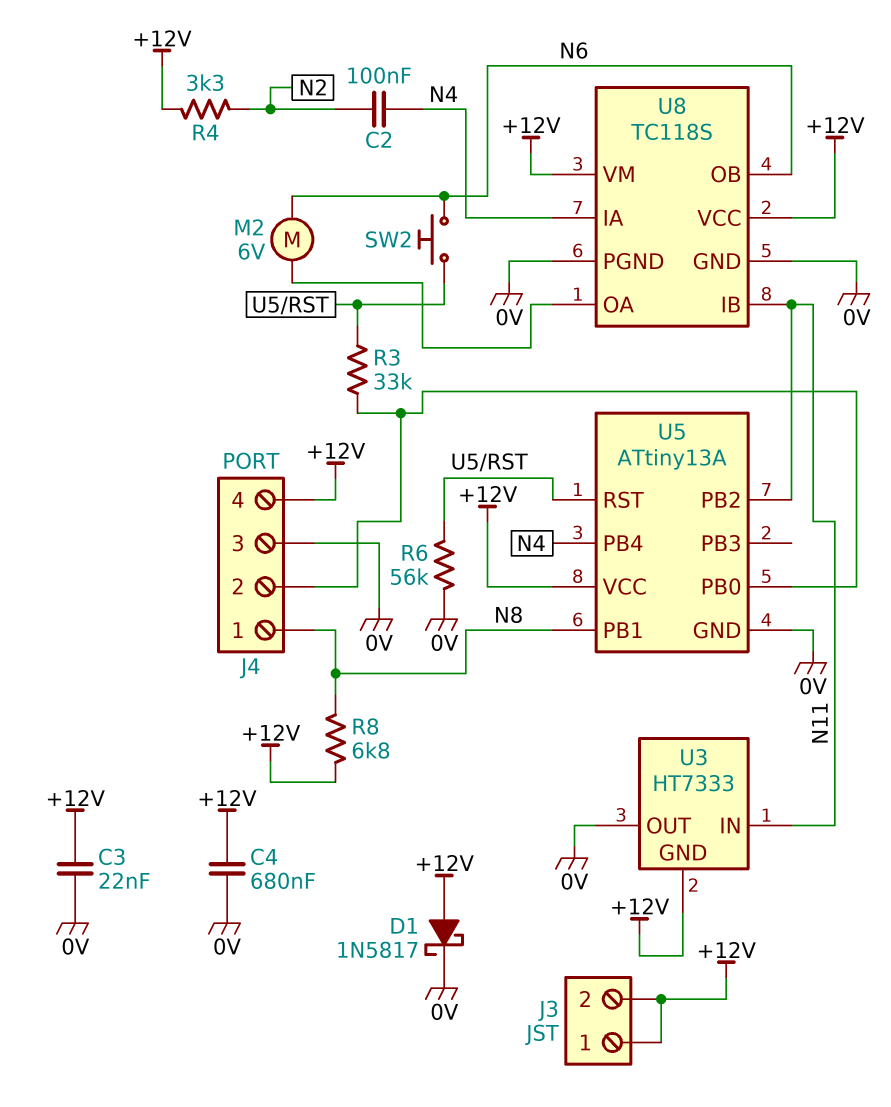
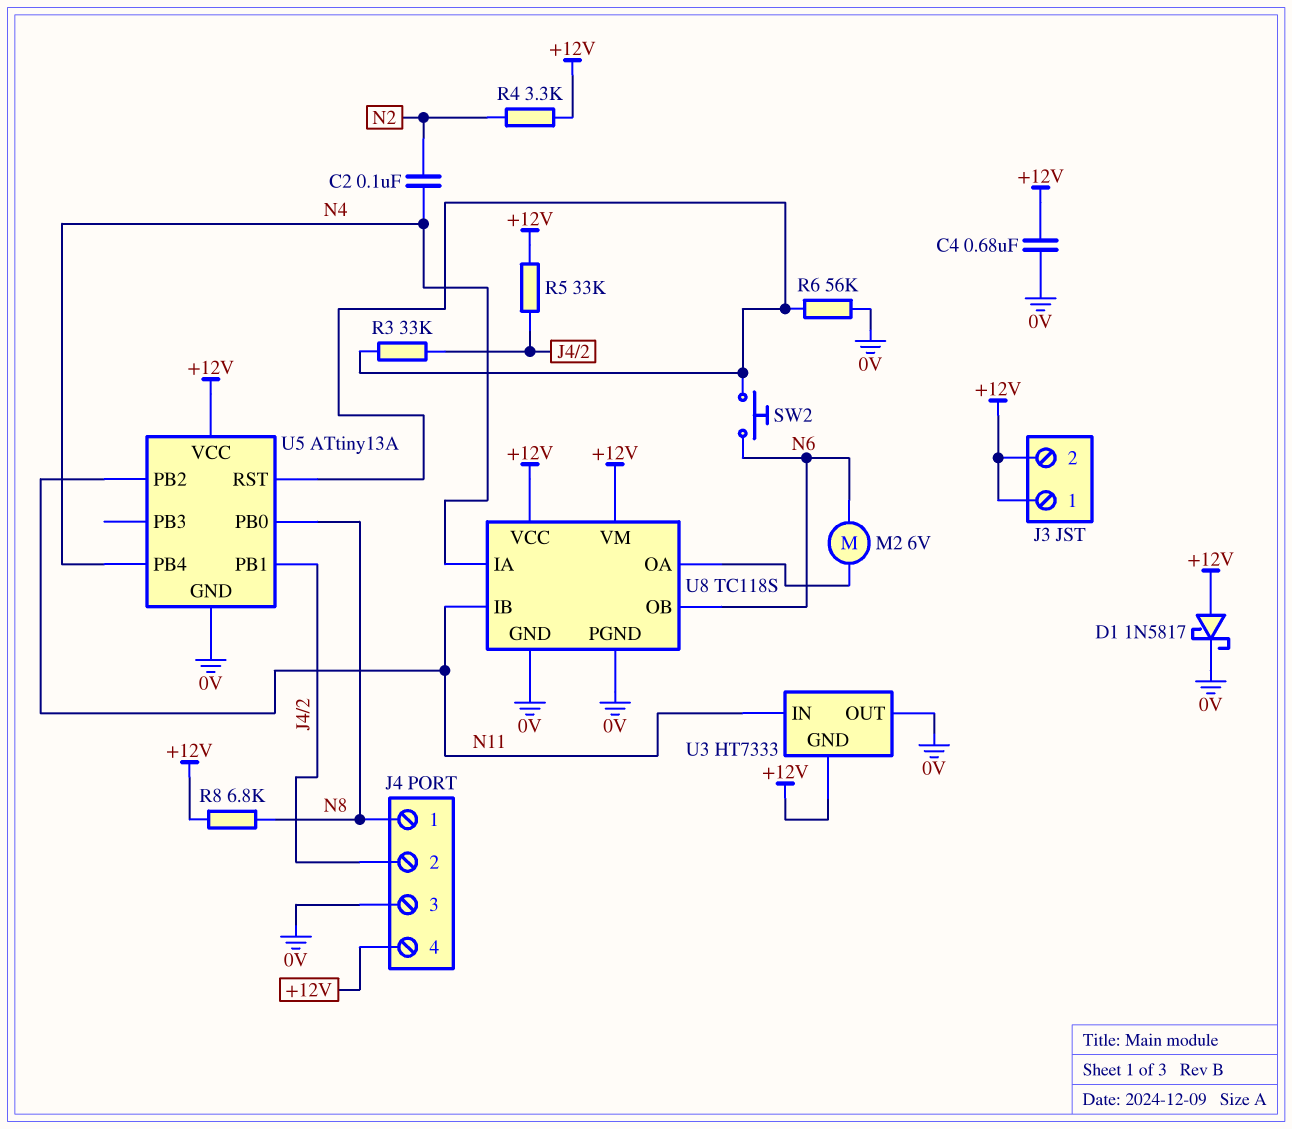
C3: 22nF (+12V, 0V) -> none
R5: none -> 33k (+12V, J4/2)
U5 pin PB0: J4/2 -> N8
U5 pin PB1: N8 -> J4/2

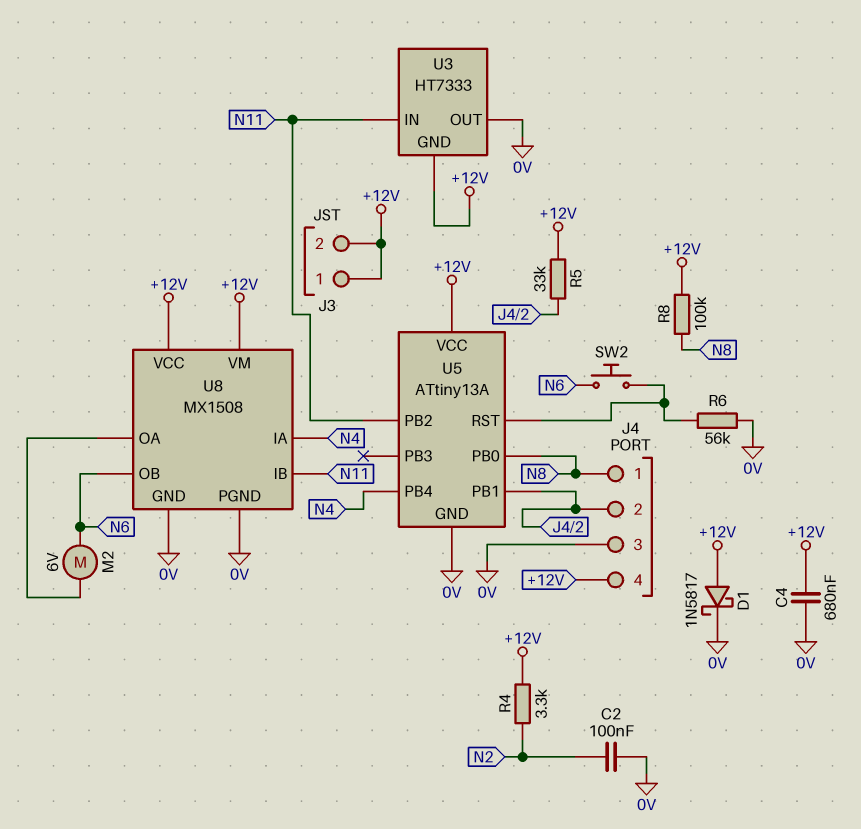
C2: 100nF (N2, N4) -> 100nF (0V, N2)
R3: 33k (J4/2, U5/RST) -> none
R8: 6.8k (+12V, N8) -> 100k (+12V, N8)
U8: TC118S -> MX1508

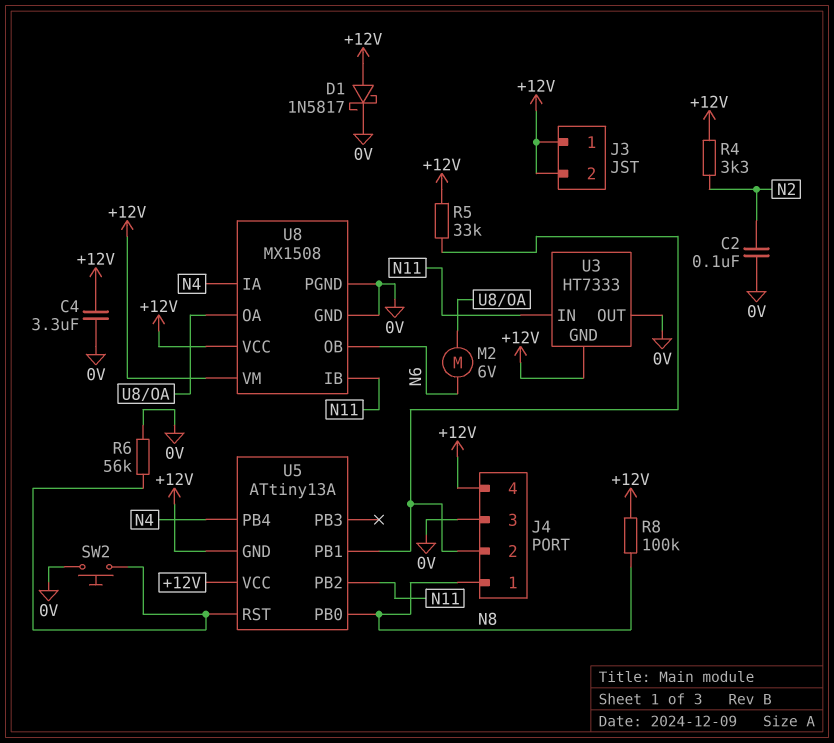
C4: 680nF (+12V, 0V) -> 3.3uF (+12V, 0V)
SW2: button (N6, U5/RST) -> button (0V, U5/RST)
U5 pin GND: 0V -> +12V

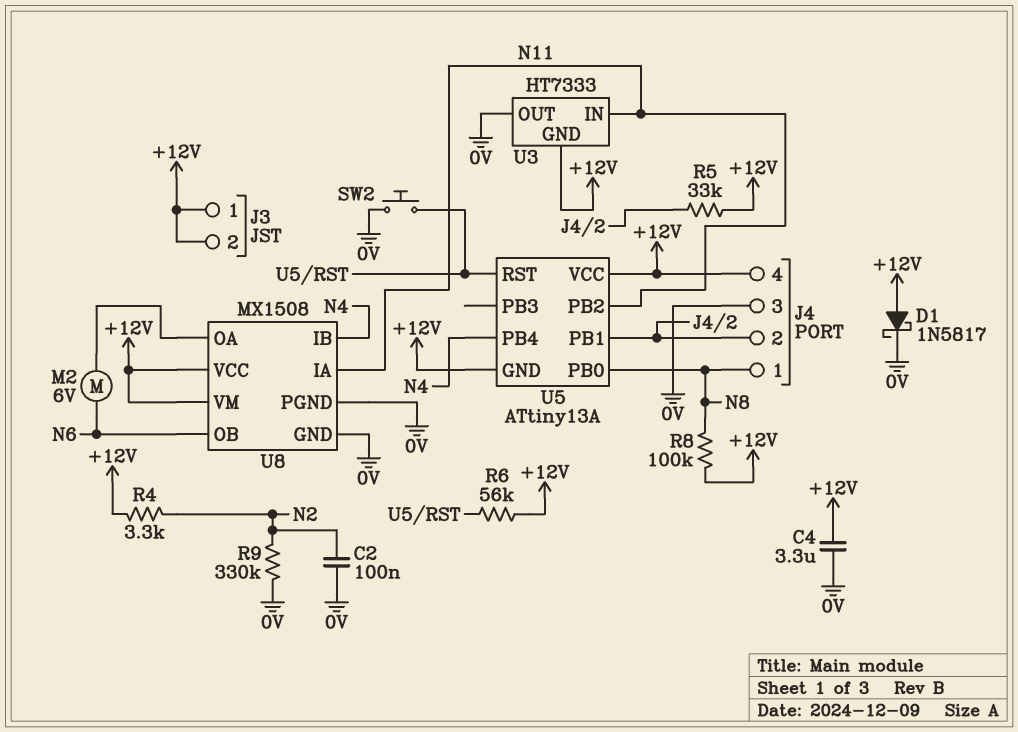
R6: 56k (0V, U5/RST) -> 56k (+12V, U5/RST)
R9: none -> 330k (0V, N2)
U8 pin IA: N4 -> N11
U8 pin IB: N11 -> N4

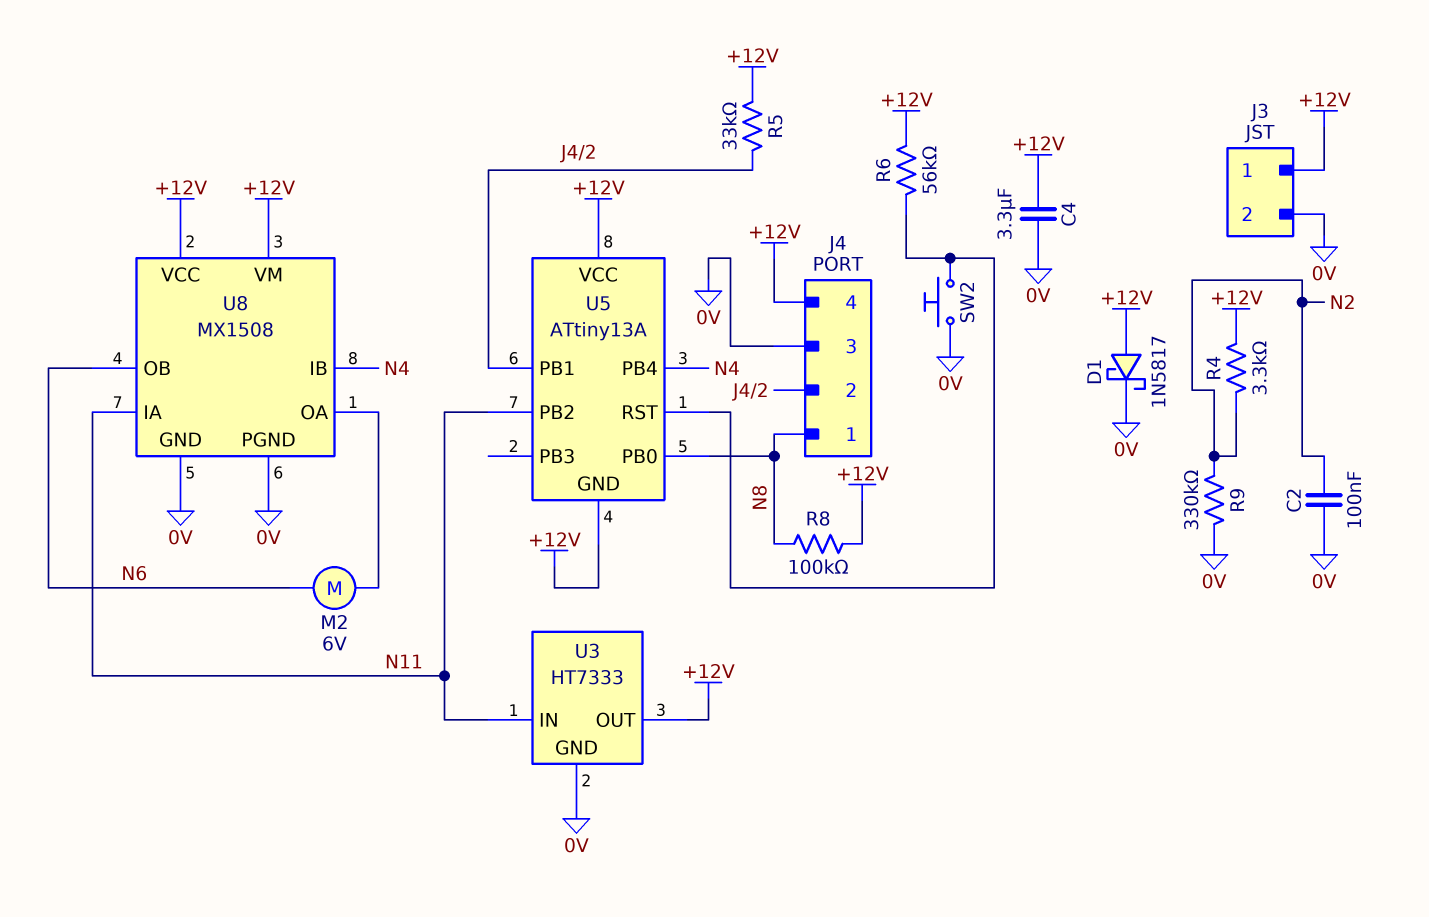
J3 pin 2: +12V -> 0V
U3 pin GND: +12V -> 0V
U3 pin OUT: 0V -> +12V

